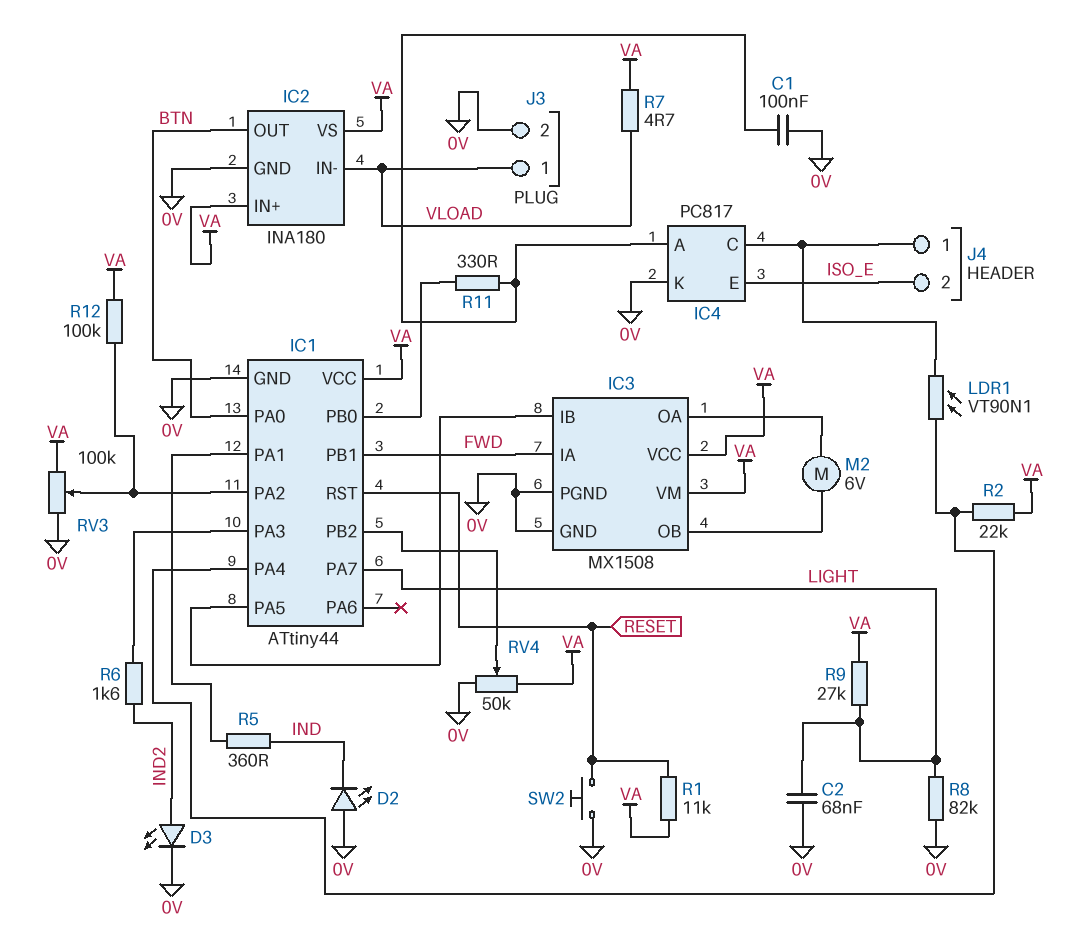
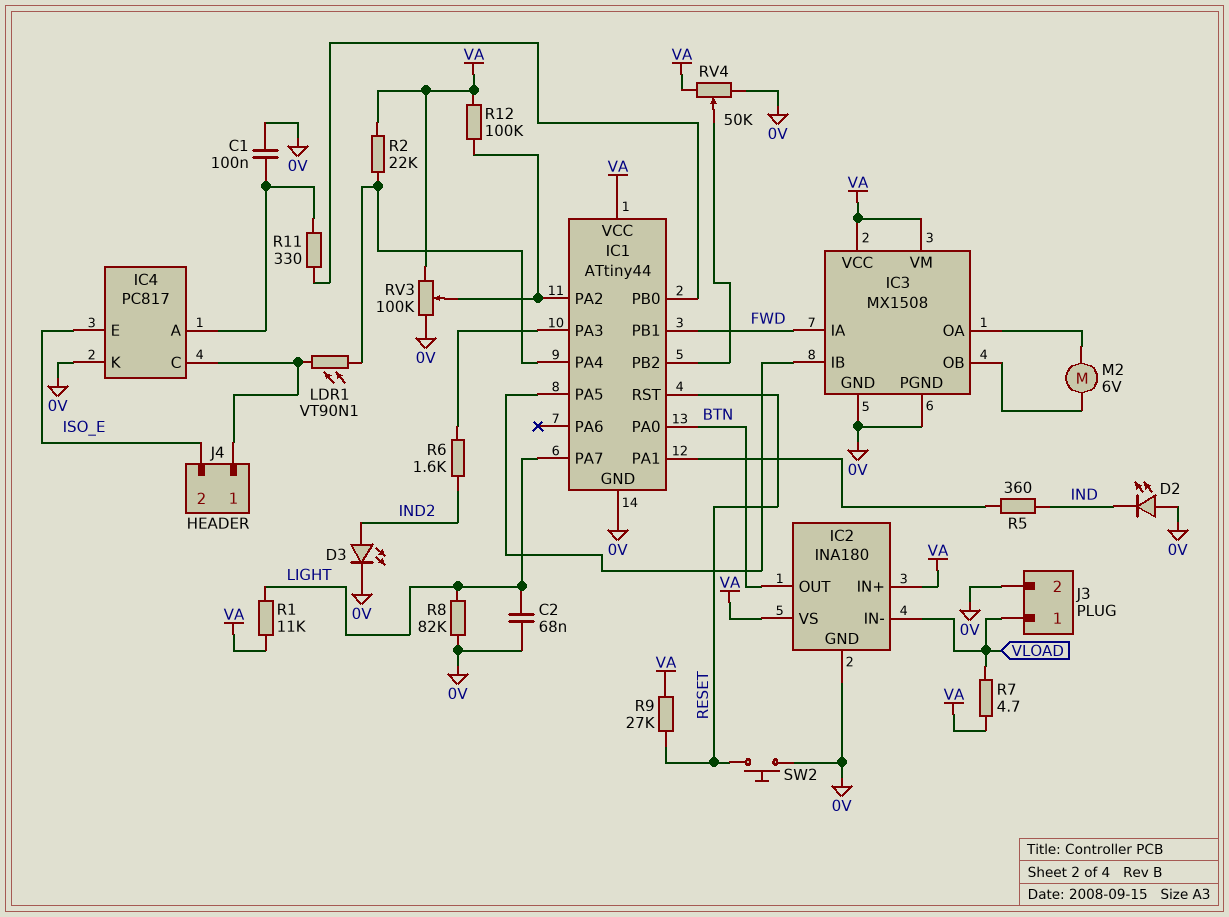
R1: 11k (RESET, VA) -> 11k (LIGHT, VA)
R9: 27k (LIGHT, VA) -> 27k (RESET, VA)

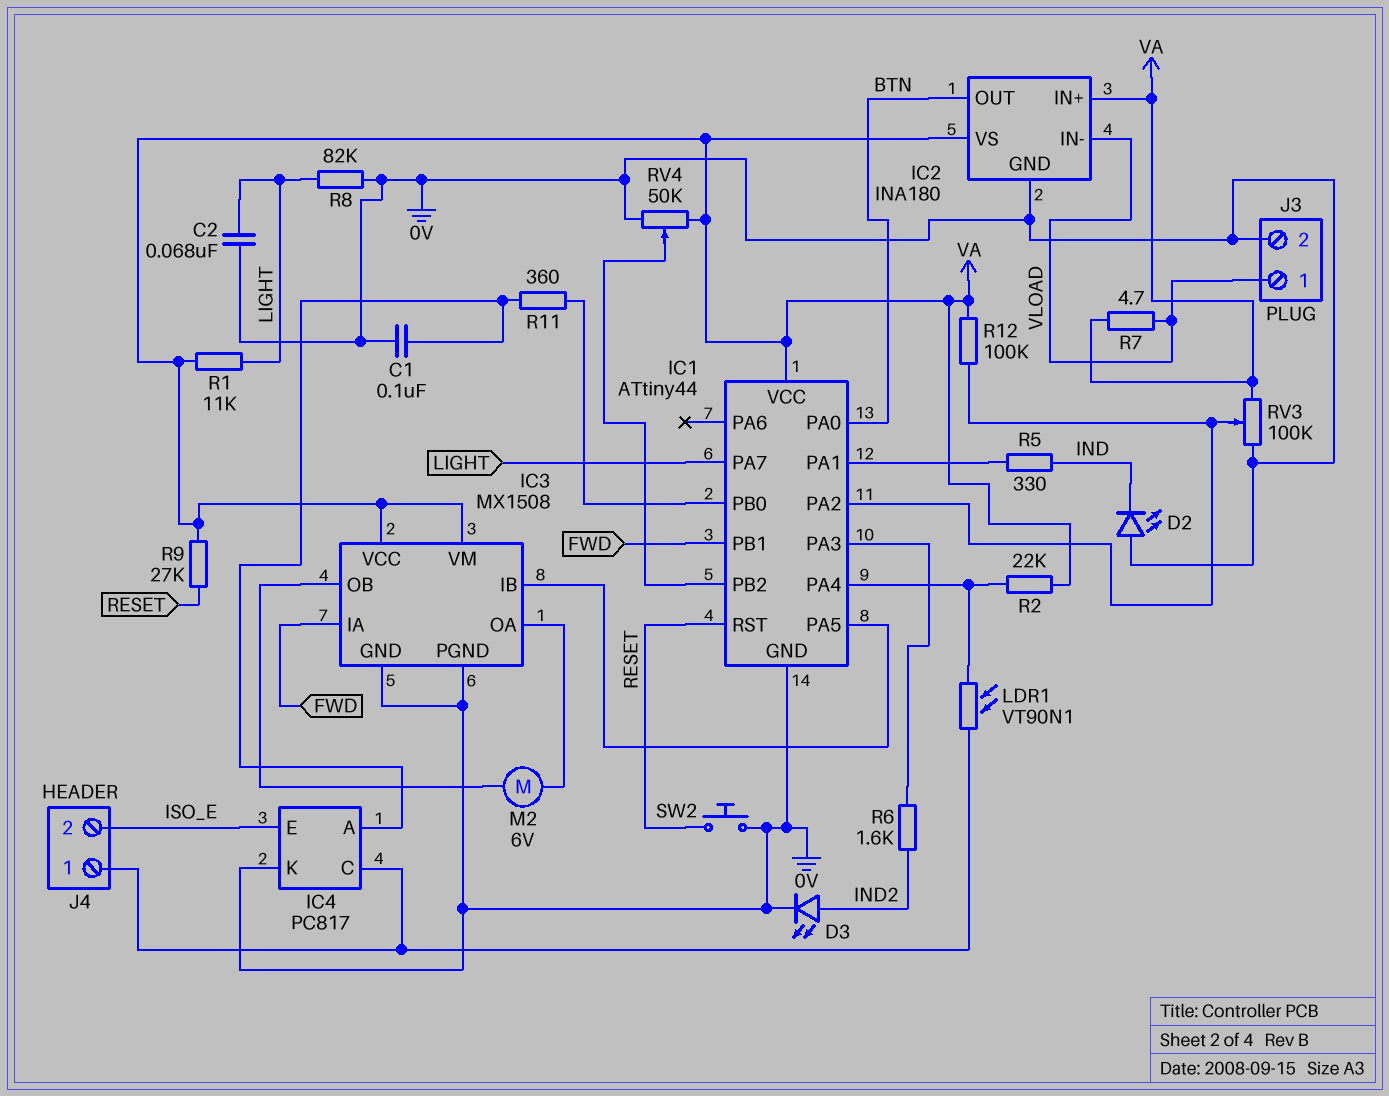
R5: 360 (IC1/PA1, IND) -> 330 (IC1/PA1, IND)
R11: 330 (IC1/PB0, IC4/A) -> 360 (IC1/PB0, IC4/A)

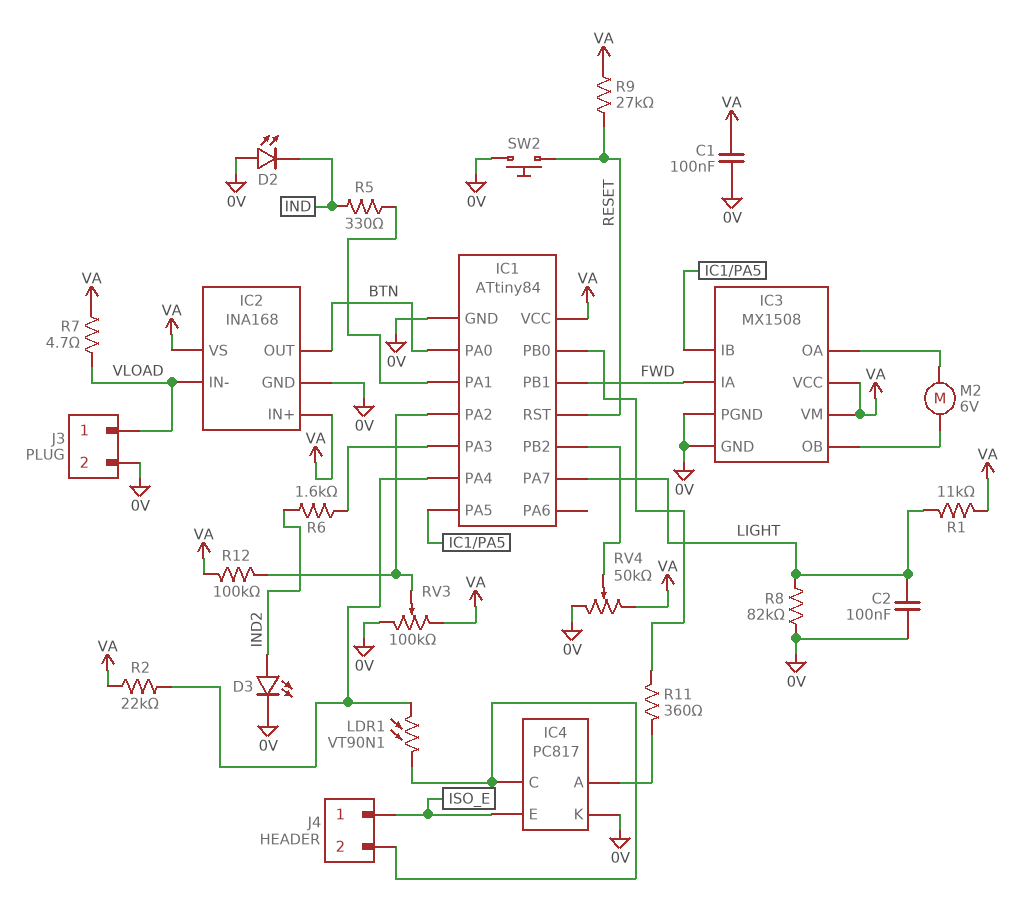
C1: 100nF (0V, IC4/A) -> 100nF (0V, VA)
C2: 68nF (0V, LIGHT) -> 100nF (0V, LIGHT)
IC1: ATtiny44 -> ATtiny84
IC2: INA180 -> INA168
J4 pin 1: IC4/C -> ISO_E
J4 pin 2: ISO_E -> IC4/C

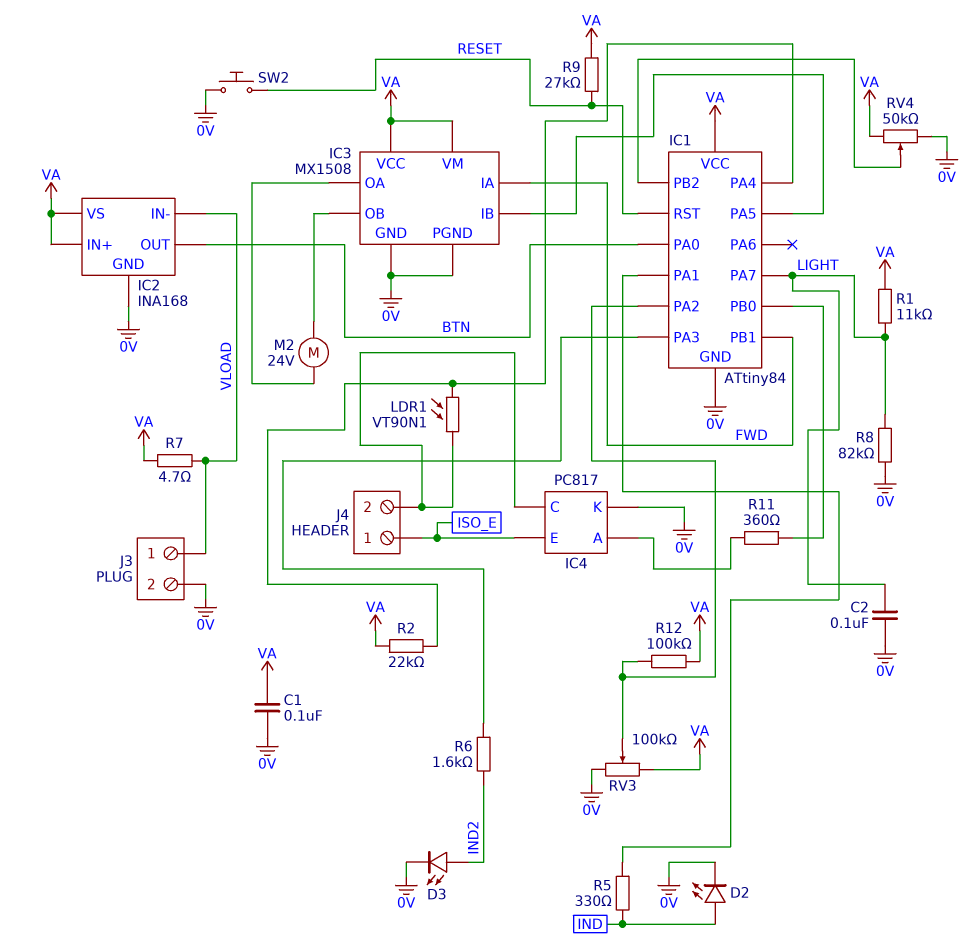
D2: LED (A 0V, K IND) -> LED (A IND, K 0V)
M2: motor 6V (IC3/OA, IC3/OB) -> motor 24V (IC3/OA, IC3/OB)

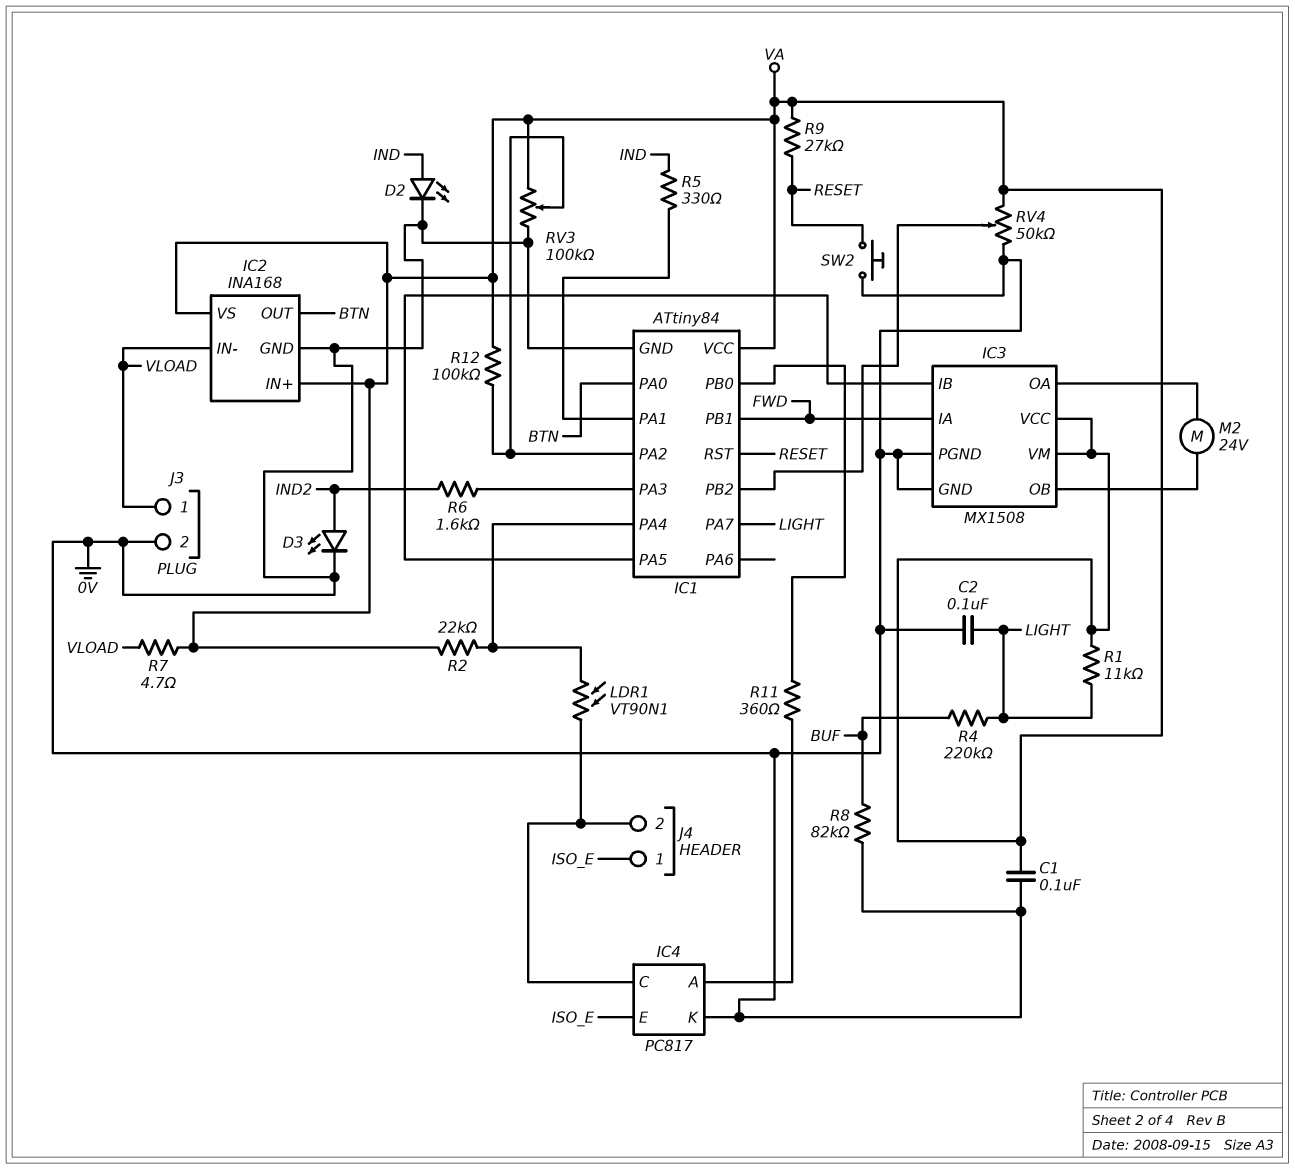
R4: none -> 220k (BUF, LIGHT)
R8: 82k (0V, LIGHT) -> 82k (0V, BUF)

